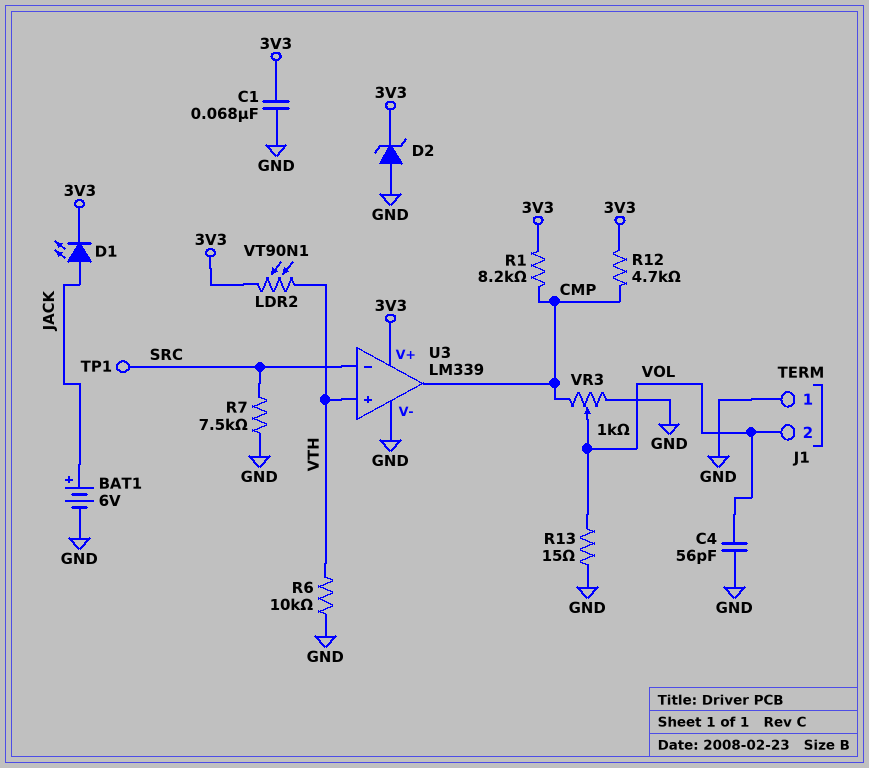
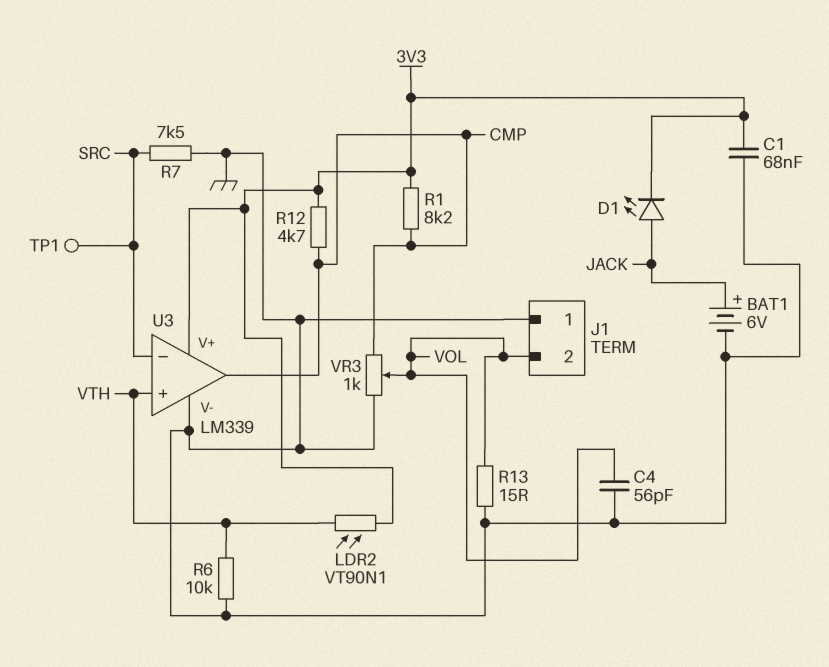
D2: zener (A GND, K 3V3) -> none

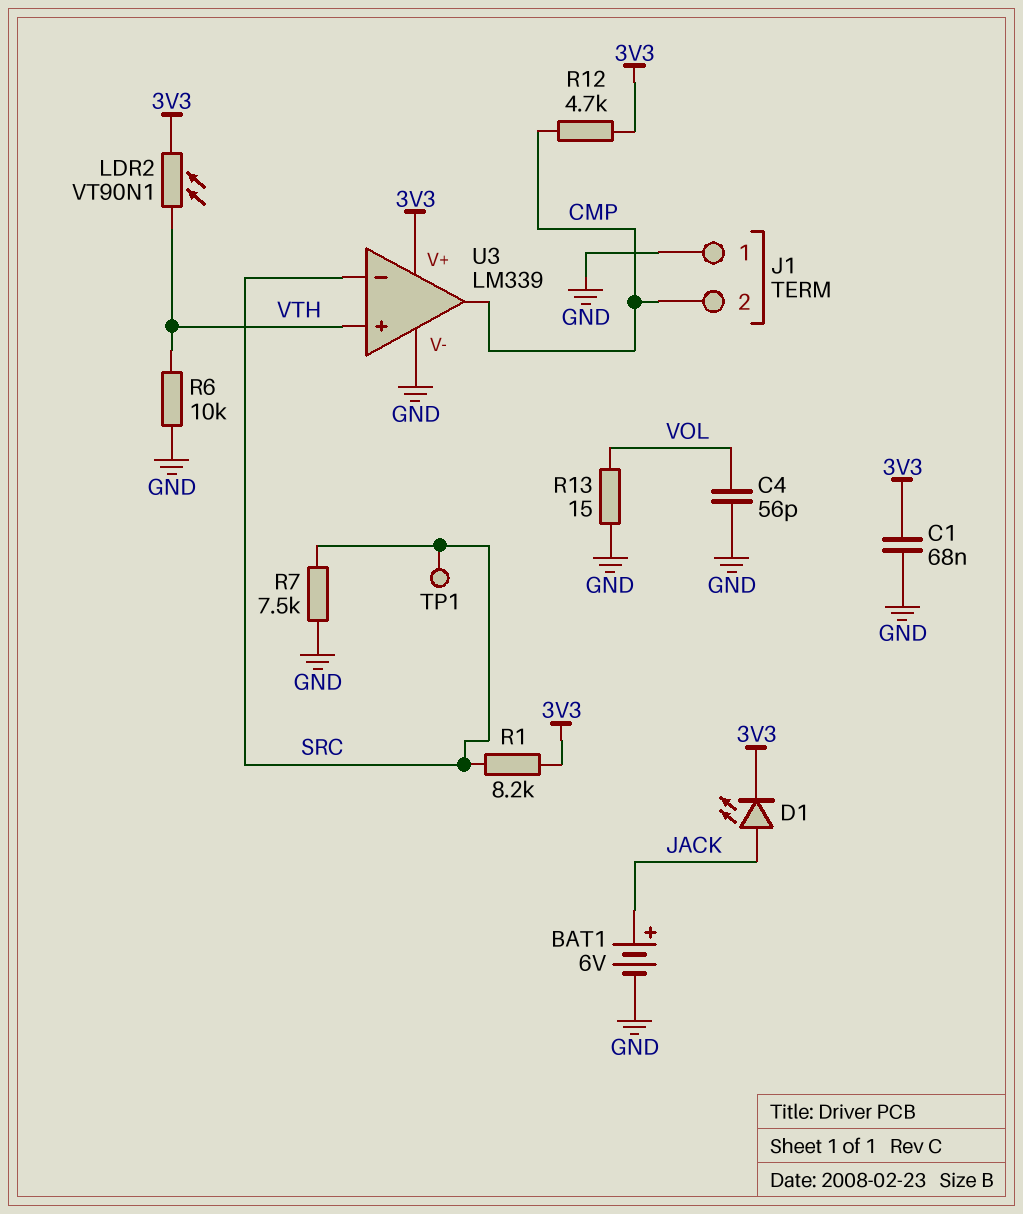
J1 pin 2: VOL -> CMP
R1: 8.2k (3V3, CMP) -> 8.2k (3V3, SRC)
VR3: 1k (CMP, GND, wiper VOL) -> none

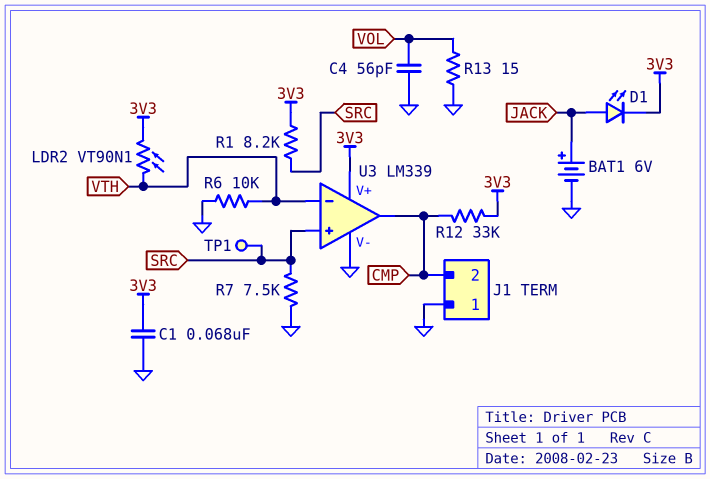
R12: 4.7k (3V3, CMP) -> 33k (3V3, CMP)
U3 pin in+: VTH -> SRC
U3 pin in-: SRC -> VTH

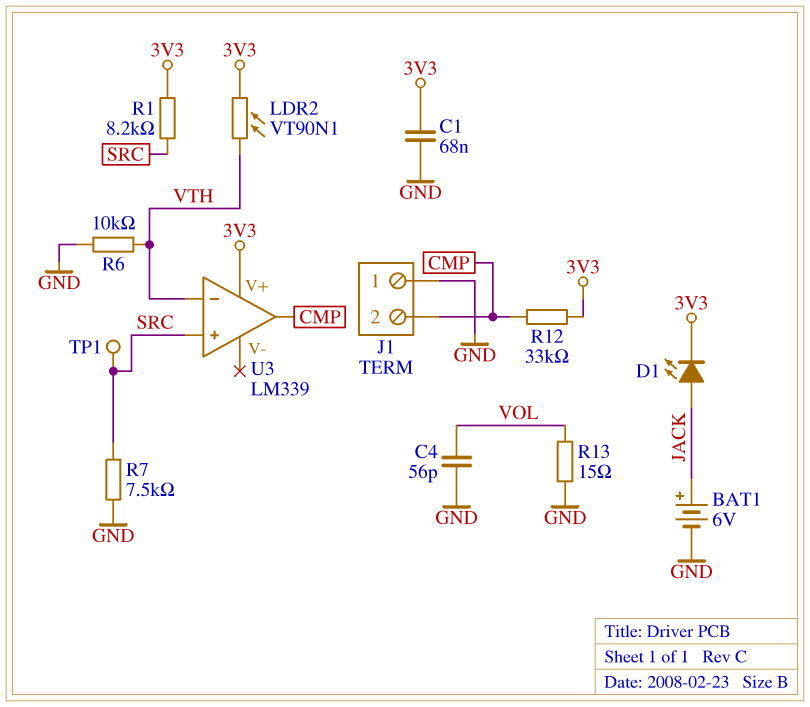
U3 pin V-: GND -> none

